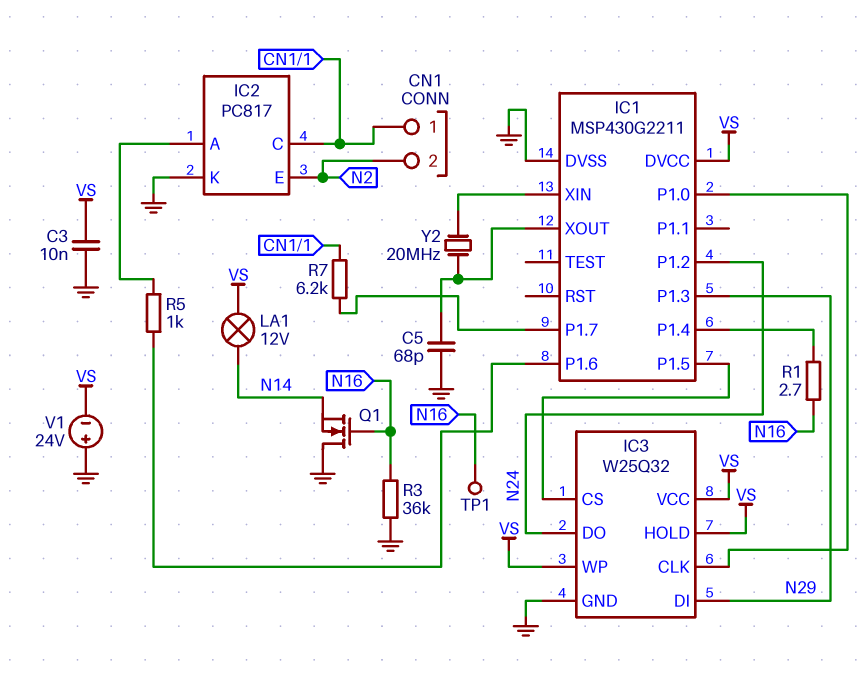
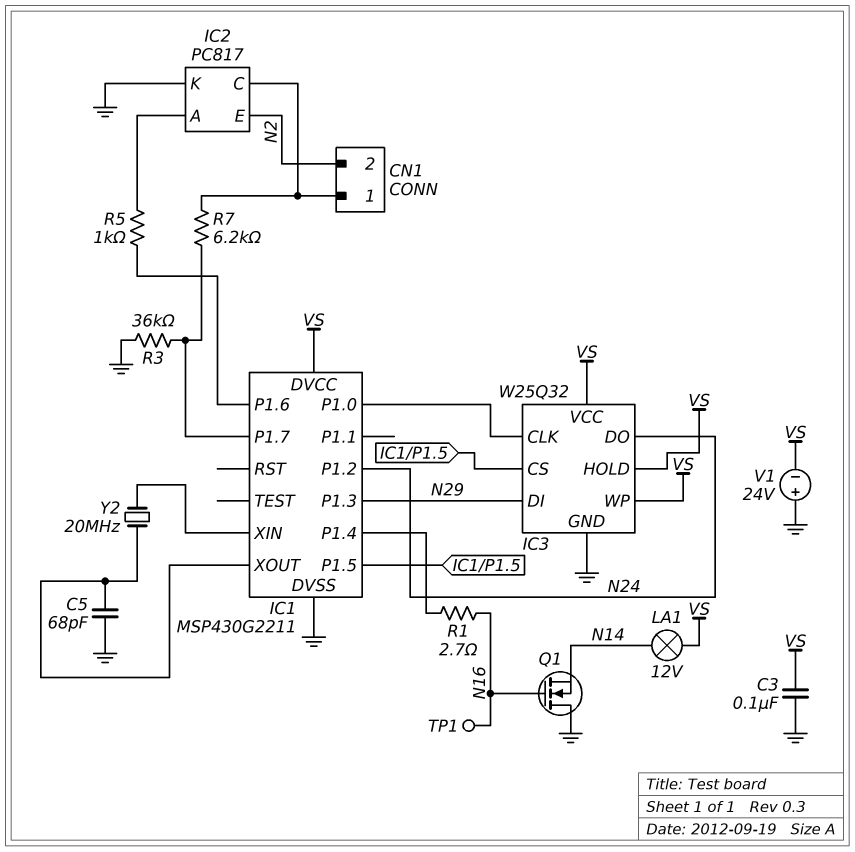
C3: 10nF (GND, VS) -> 100nF (GND, VS)
R3: 36k (GND, N16) -> 36k (GND, IC1/P1.7)

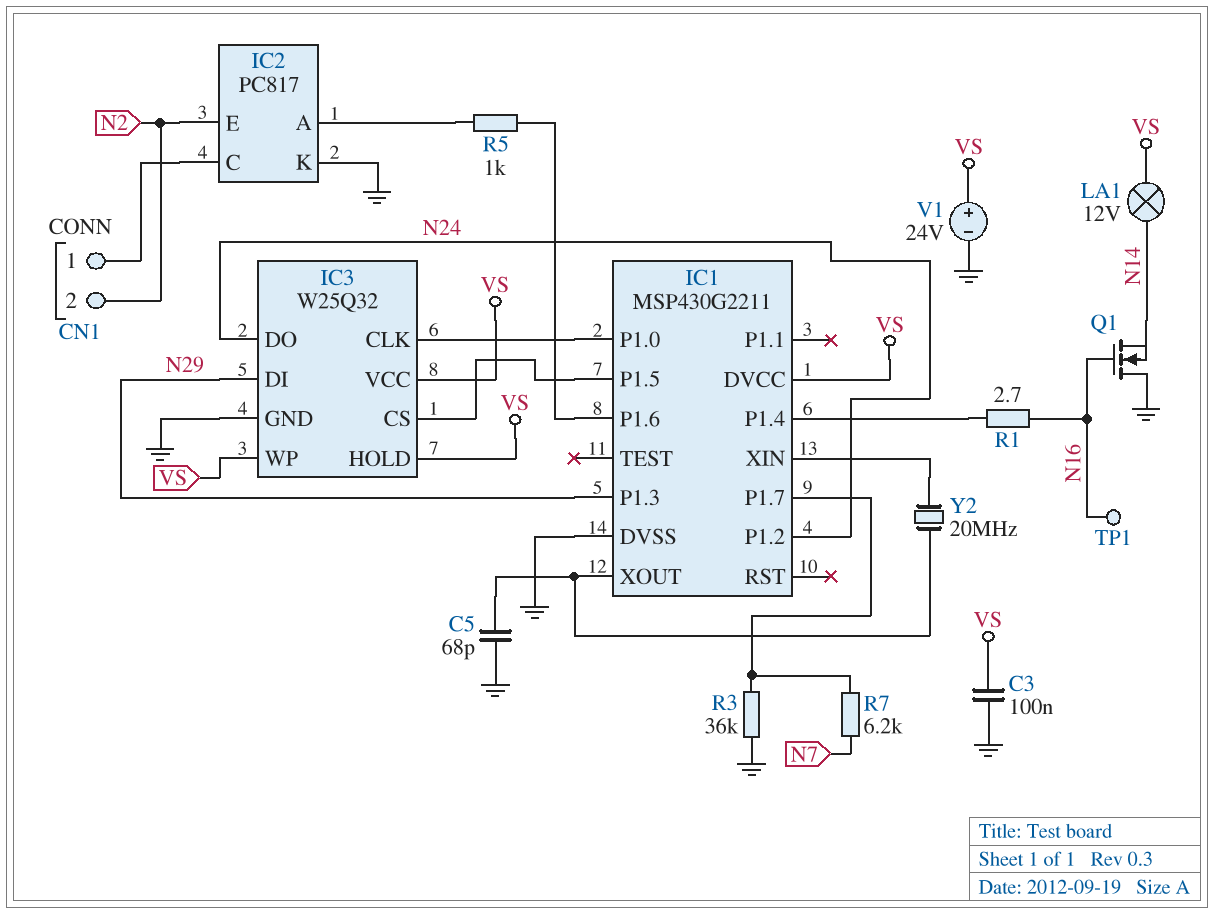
R7: 6.2k (CN1/1, IC1/P1.7) -> 6.2k (IC1/P1.7, N7)
V1: 24V (plus GND, minus VS) -> 24V (plus VS, minus GND)

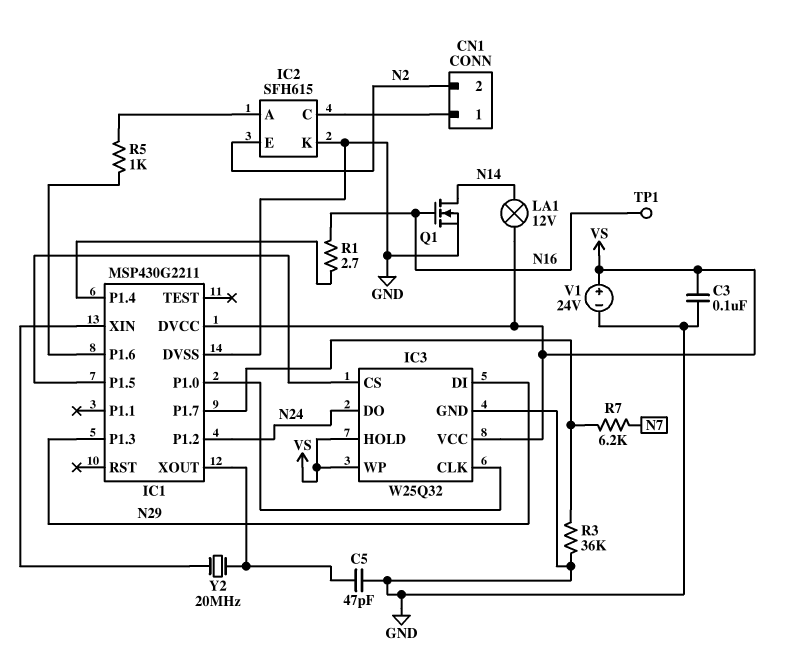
C5: 68pF (GND, IC1/XOUT) -> 47pF (GND, IC1/XOUT)
IC2: PC817 -> SFH615
Q1: NMOS (G N16, D GND, S N14) -> NMOS (G N16, D N14, S GND)

